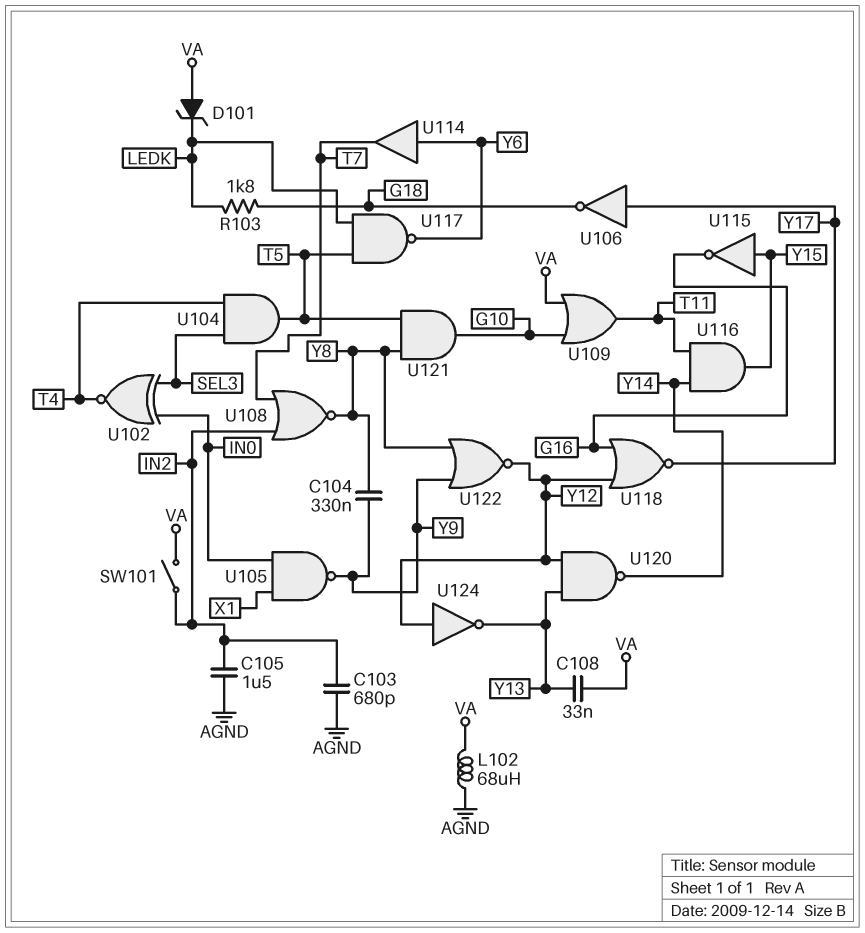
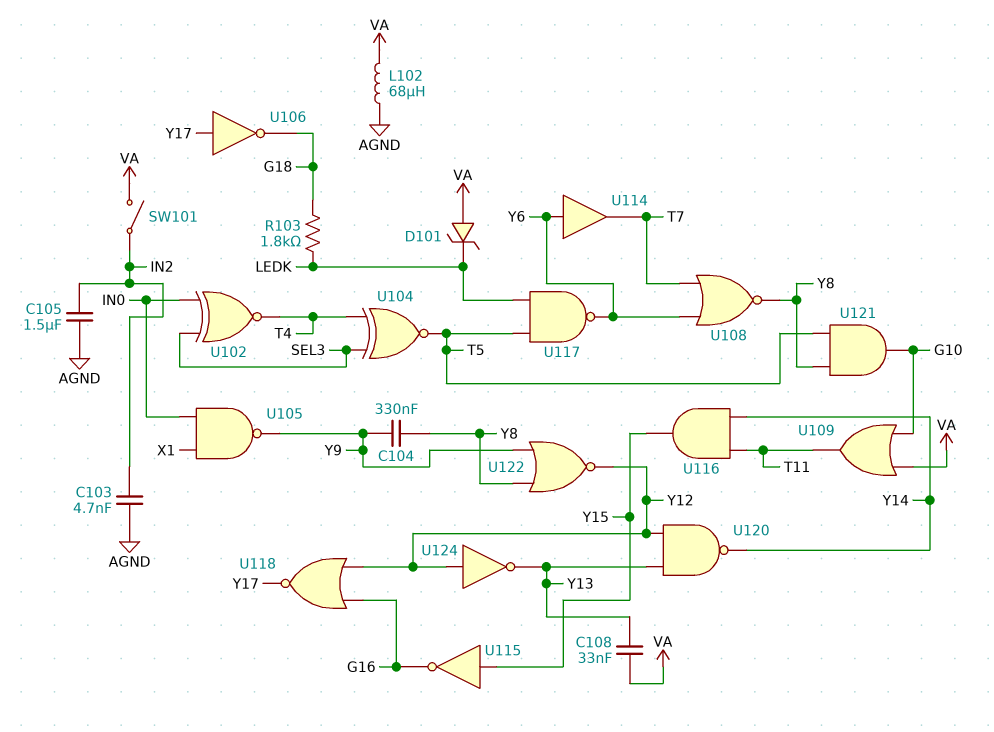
C103: 680pF (AGND, IN2) -> 4.7nF (AGND, IN2)
U104: AND (in SEL3, in T4, out T5) -> XNOR (in SEL3, in T4, out T5)
U108: NOR (in IN2, in T7, out Y8) -> NOR (in T7, in Y6, out Y8)

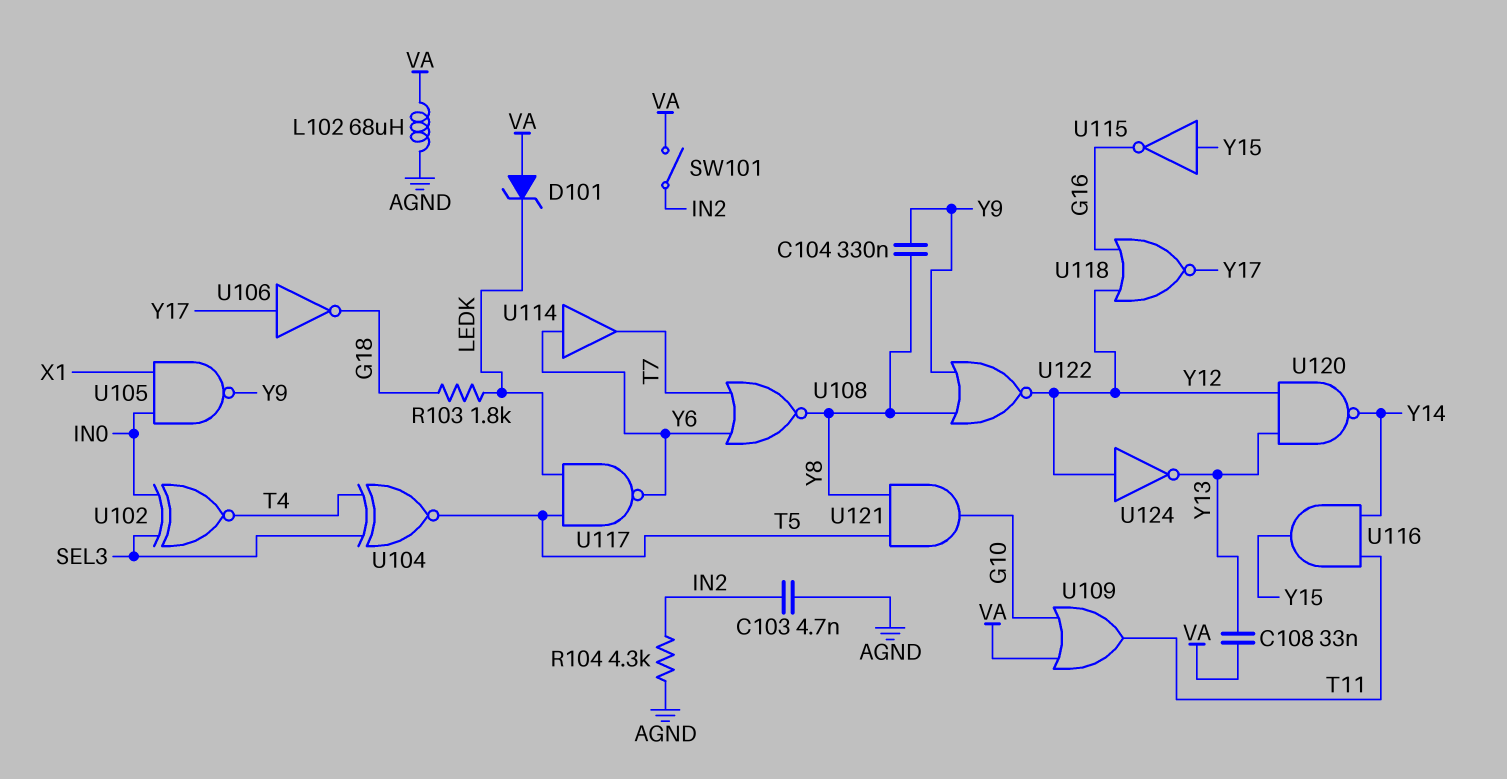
C105: 1.5uF (AGND, IN2) -> none
R104: none -> 4.3k (AGND, IN2)

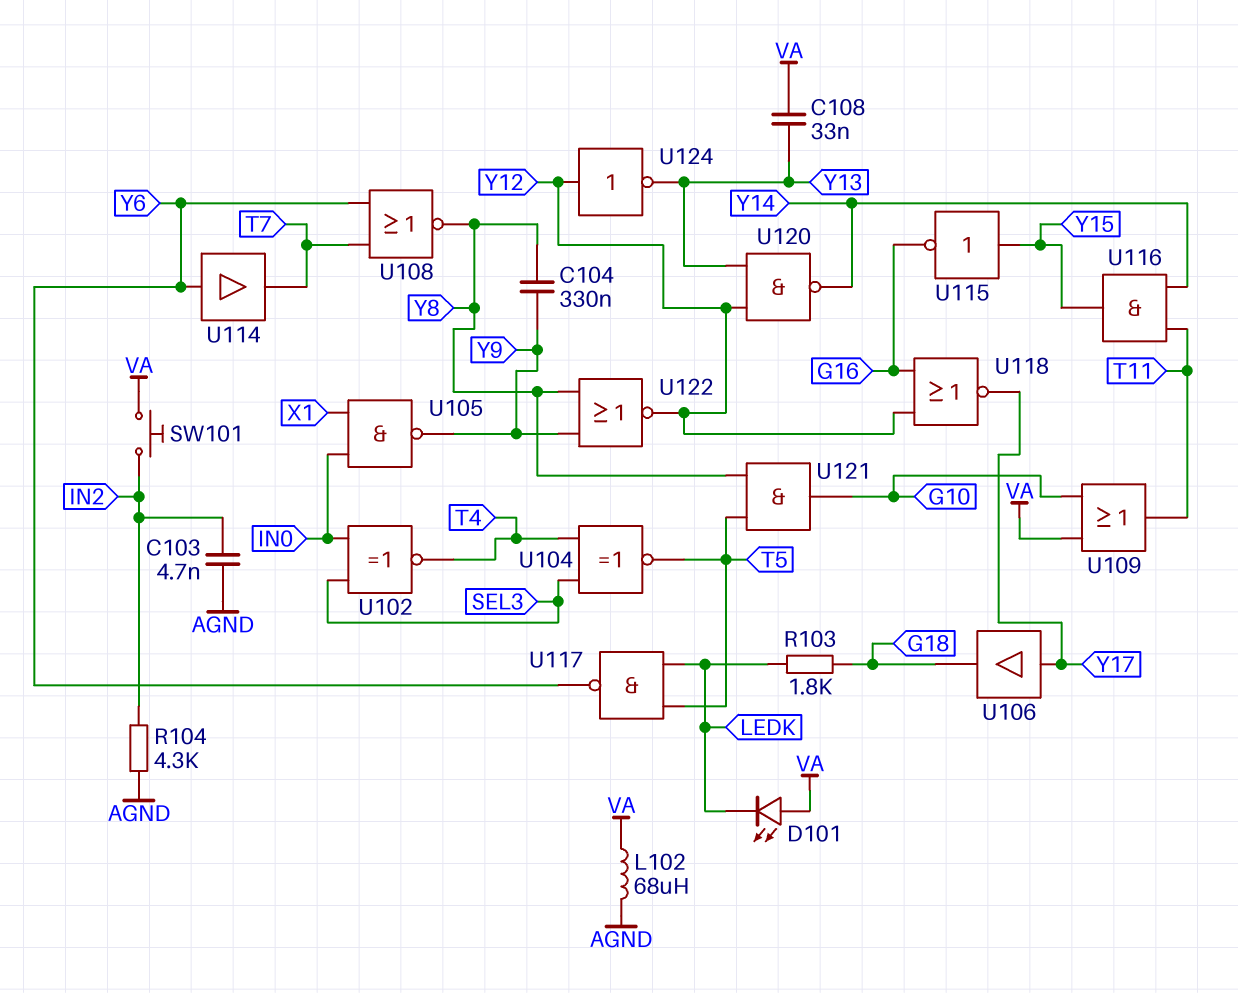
D101: zener (A VA, K LEDK) -> LED (A VA, K LEDK)
SW101: switch (IN2, VA) -> button (IN2, VA)
U106: NOT (in Y17, out G18) -> buffer (in Y17, out G18)

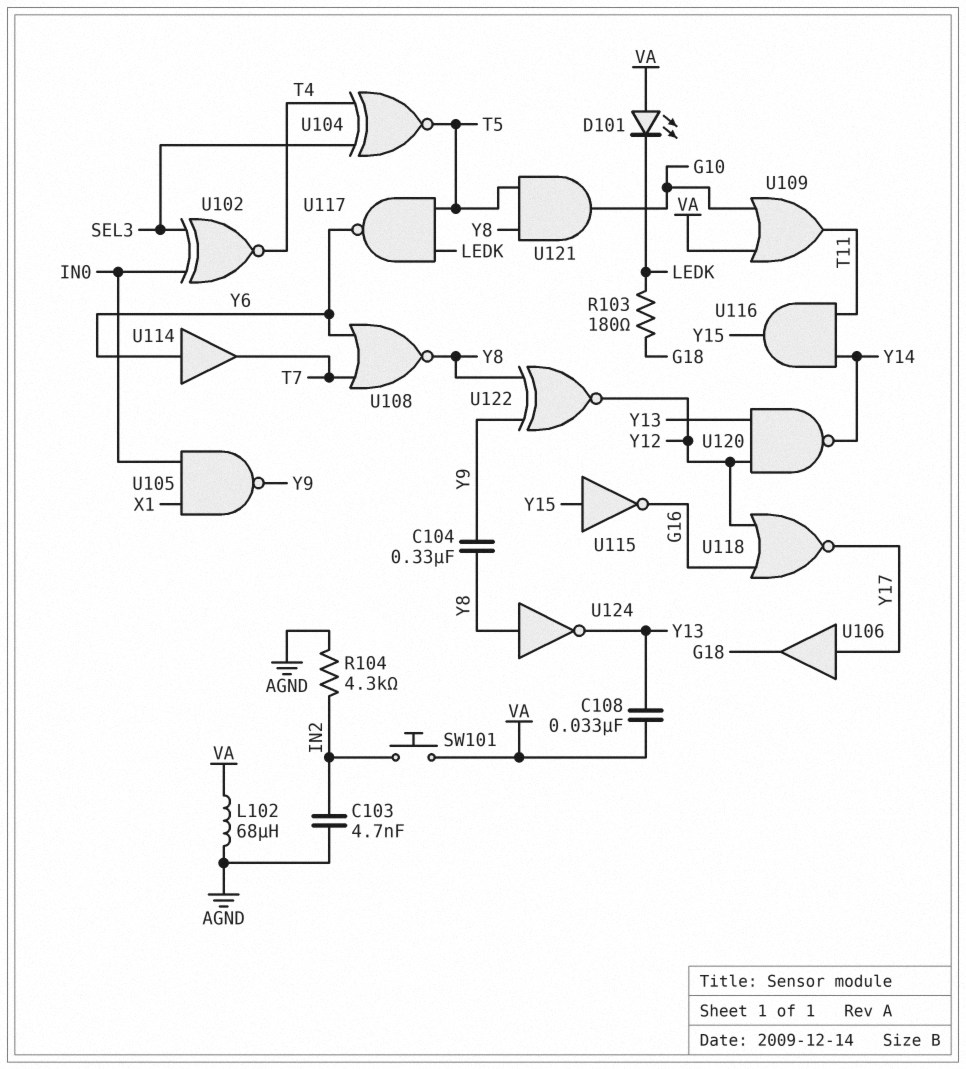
R103: 1.8k (G18, LEDK) -> 180 (G18, LEDK)
U122: NOR (in Y8, in Y9, out Y12) -> XNOR (in Y8, in Y9, out Y12)
U124: NOT (in Y12, out Y13) -> NOT (in Y8, out Y13)

